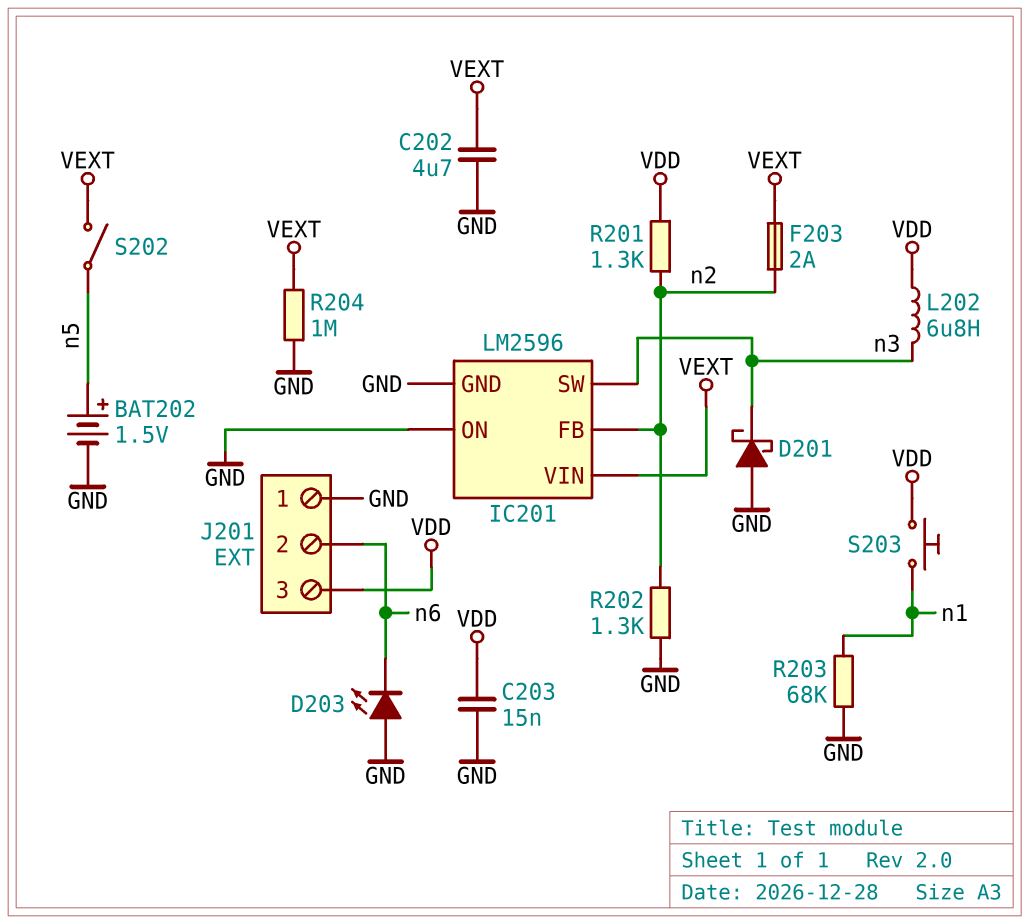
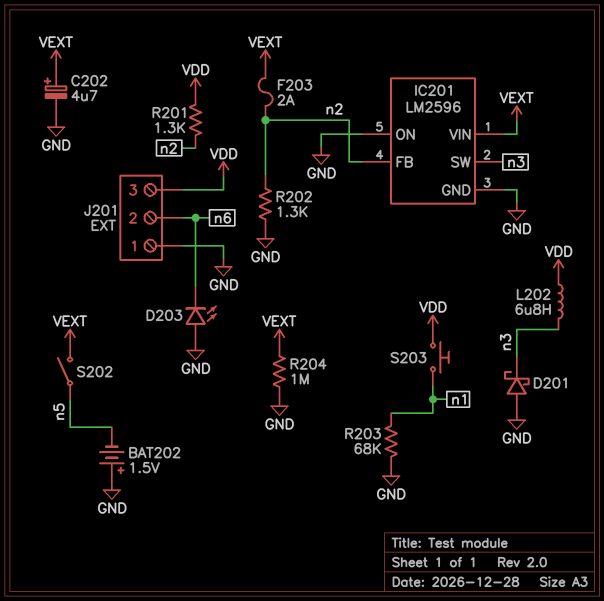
BAT202: 1.5V (plus n5, minus GND) -> 1.5V (plus GND, minus n5)
C202: 4.7uF (GND, VEXT) -> 4.7uF (plus VEXT, minus GND)
C203: 15nF (GND, VDD) -> none

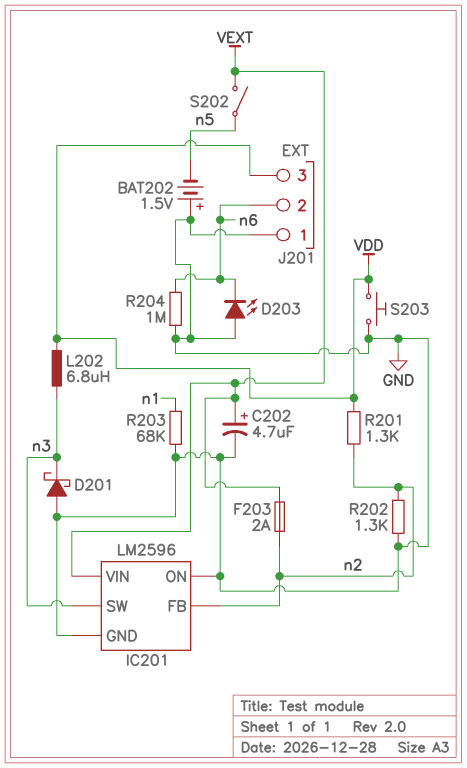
R204: 1M (GND, VEXT) -> 1M (GND, n6)
S203: button (VDD, n1) -> button (GND, VDD)

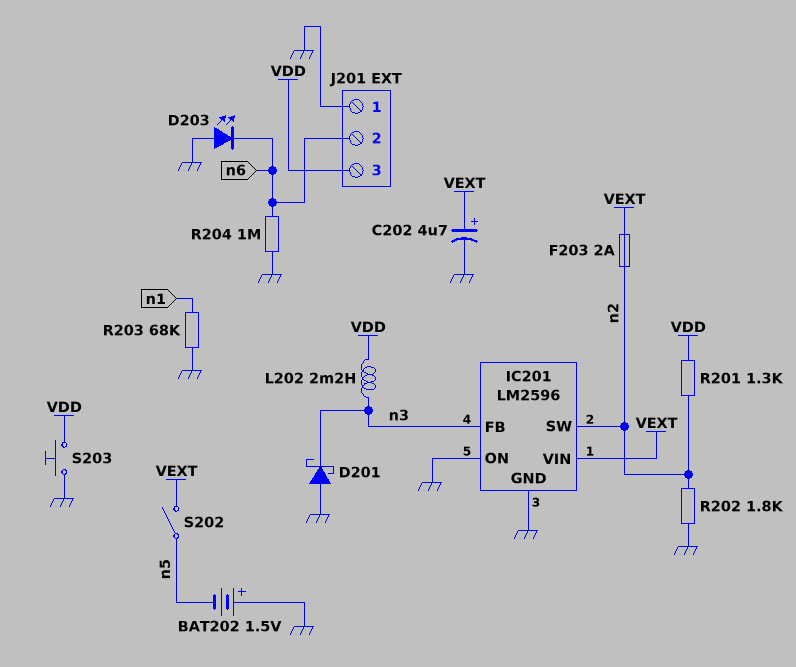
IC201 pin FB: n2 -> n3
IC201 pin SW: n3 -> n2
L202: 6.8uH (VDD, n3) -> 2.2mH (VDD, n3)
R202: 1.3k (GND, n2) -> 1.8k (GND, n2)

